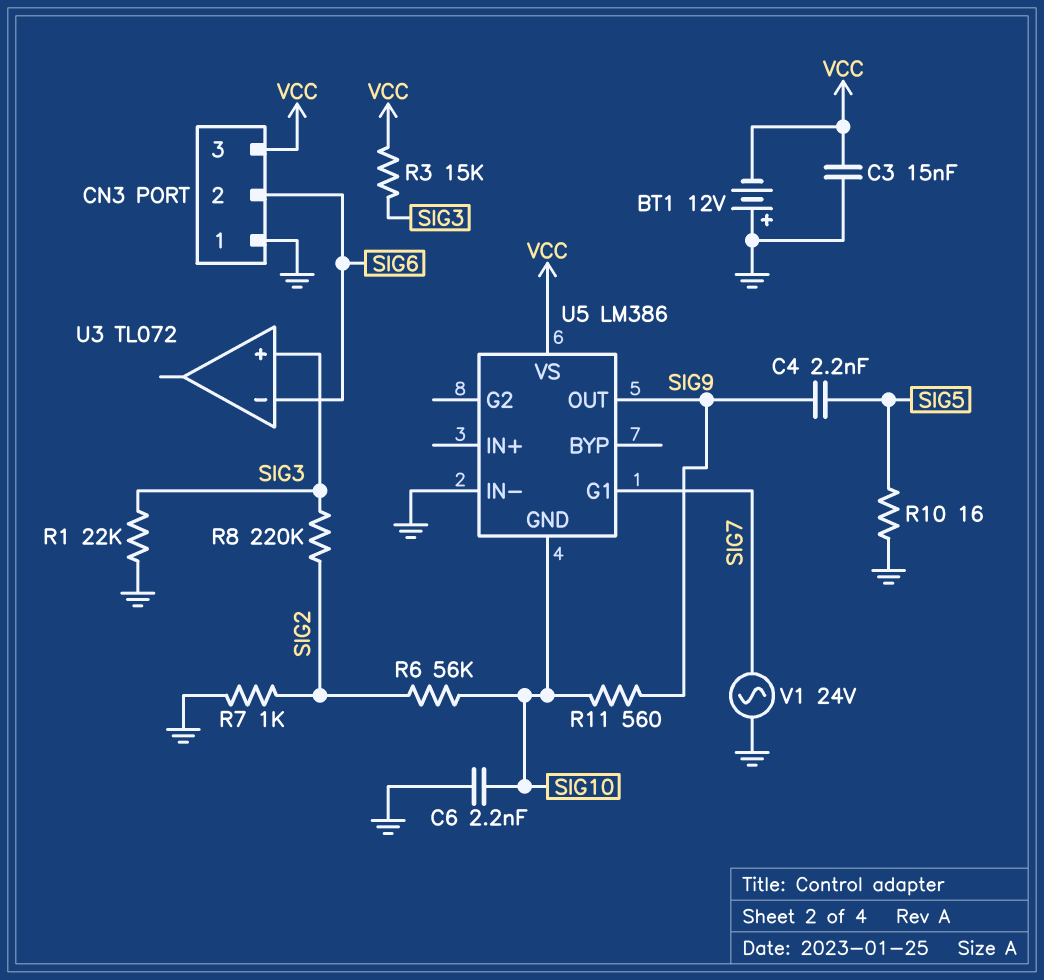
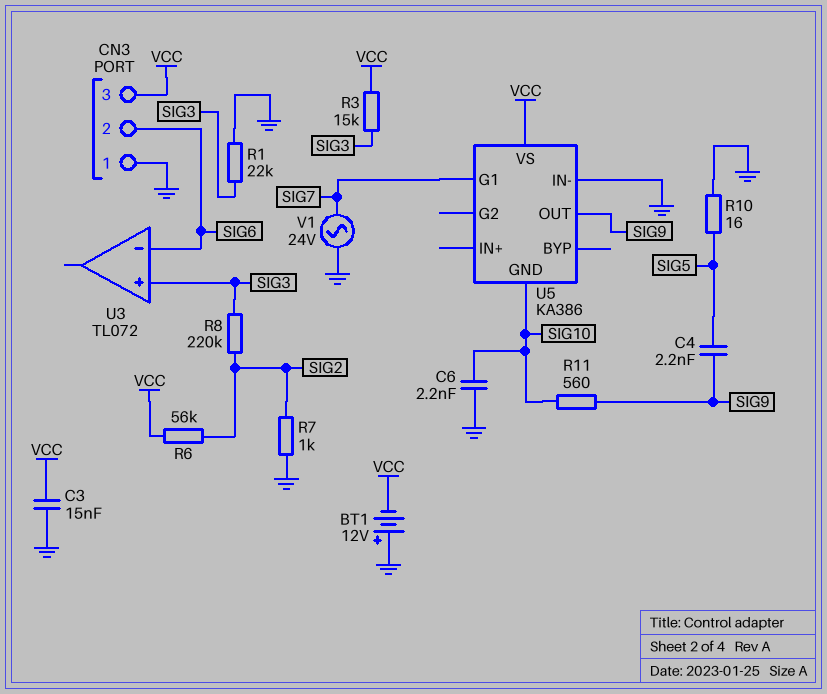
R6: 56k (SIG2, SIG10) -> 56k (SIG2, VCC)
U5: LM386 -> KA386

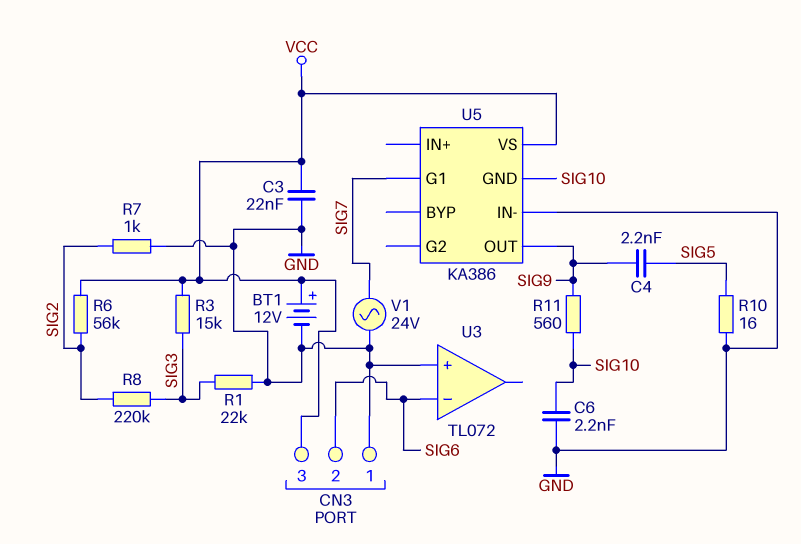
BT1: 12V (plus GND, minus VCC) -> 12V (plus VCC, minus GND)
C3: 15nF (GND, VCC) -> 22nF (GND, VCC)
U3 pin in+: SIG3 -> GND

